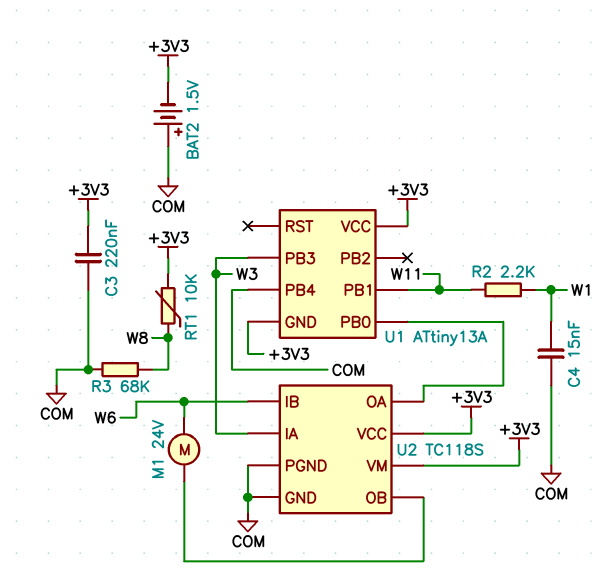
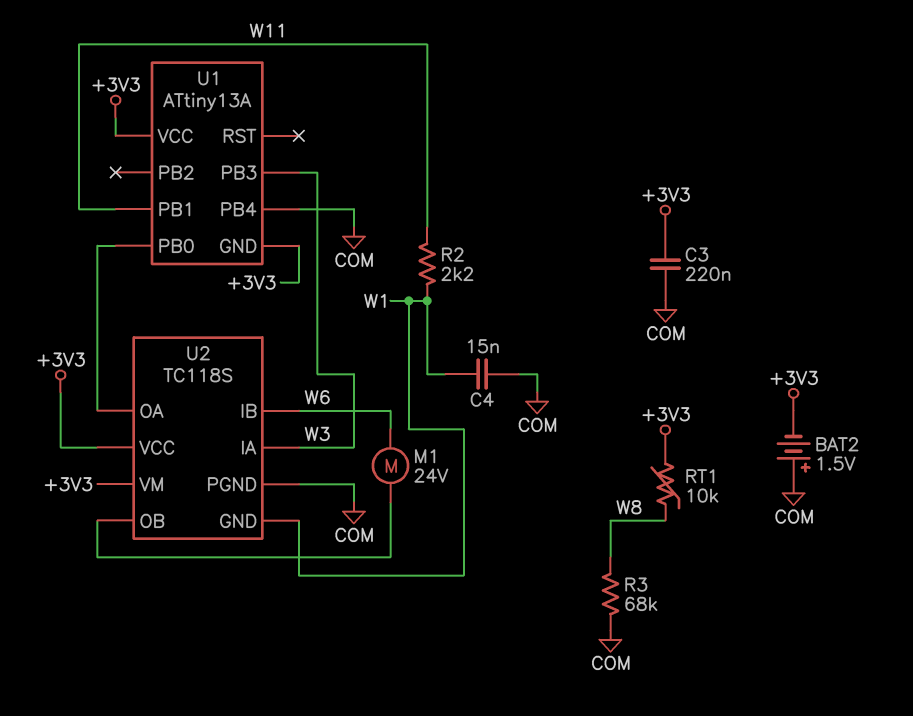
U2 pin GND: COM -> W1

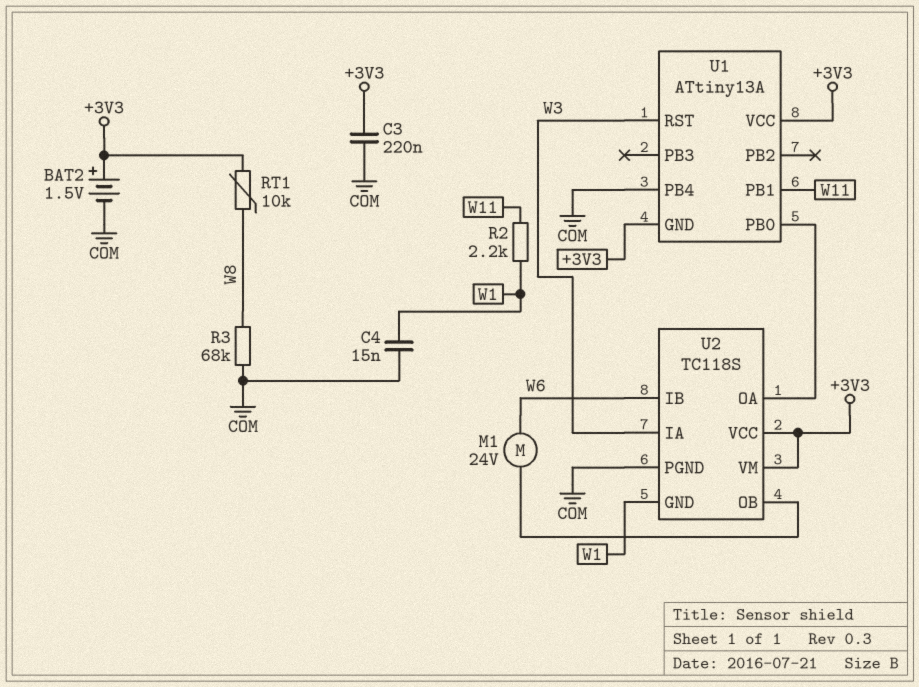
BAT2: 1.5V (plus COM, minus +3V3) -> 1.5V (plus +3V3, minus COM)
U1 pin PB3: W3 -> none
U1 pin RST: none -> W3

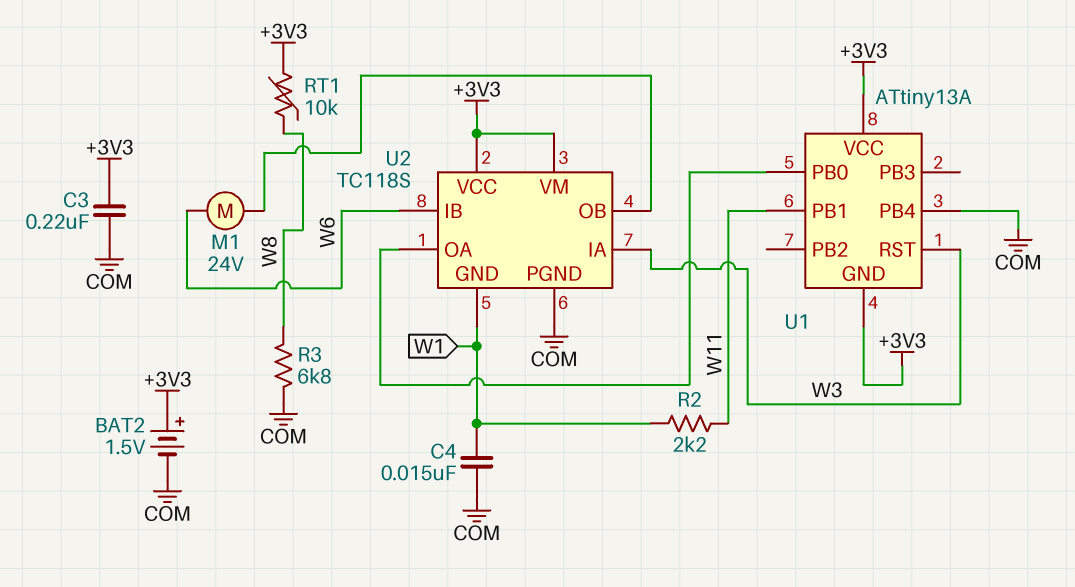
R3: 68k (COM, W8) -> 6.8k (COM, W8)

